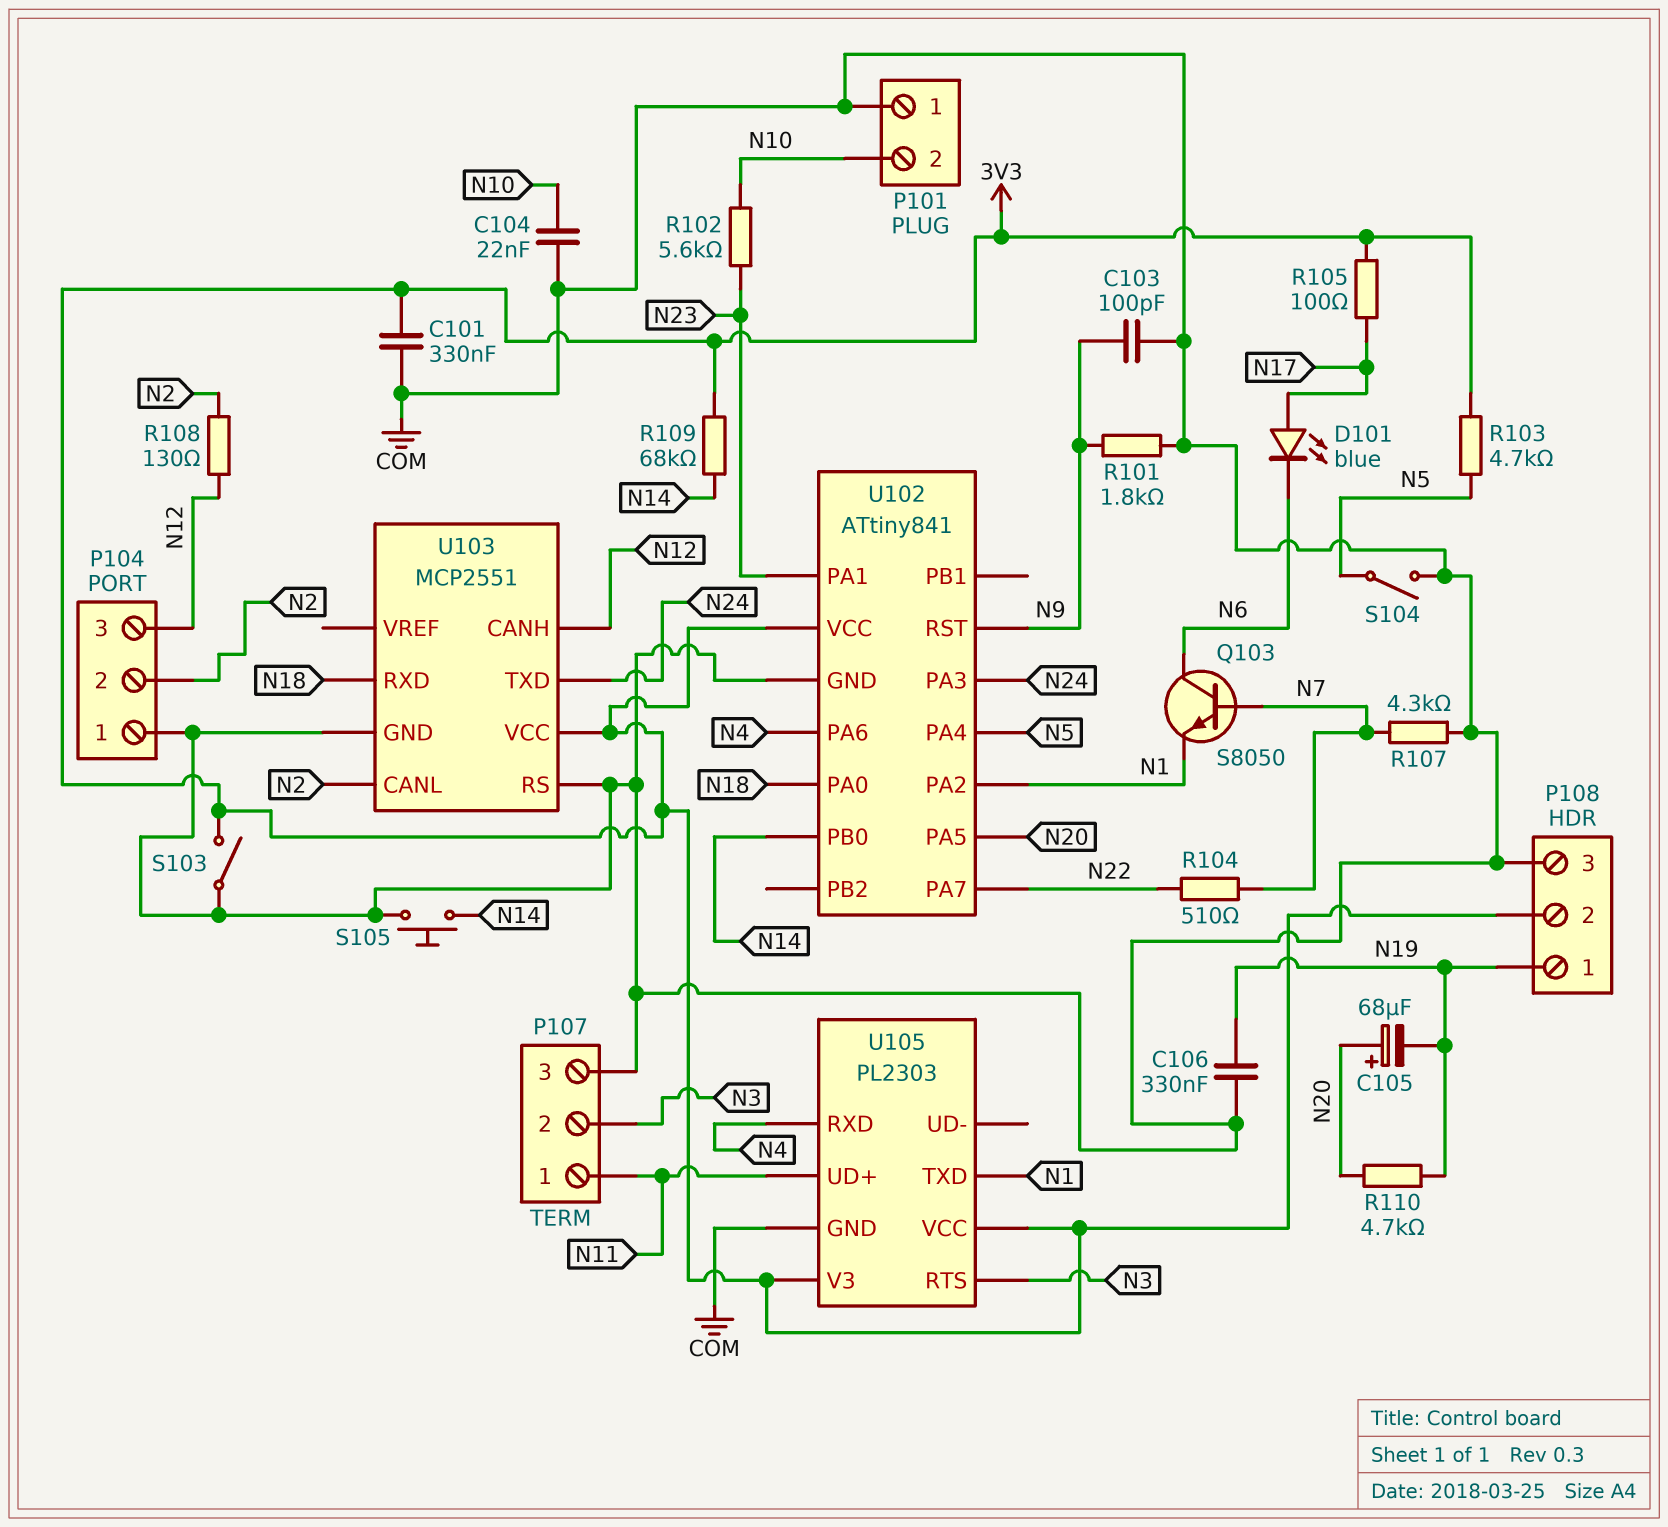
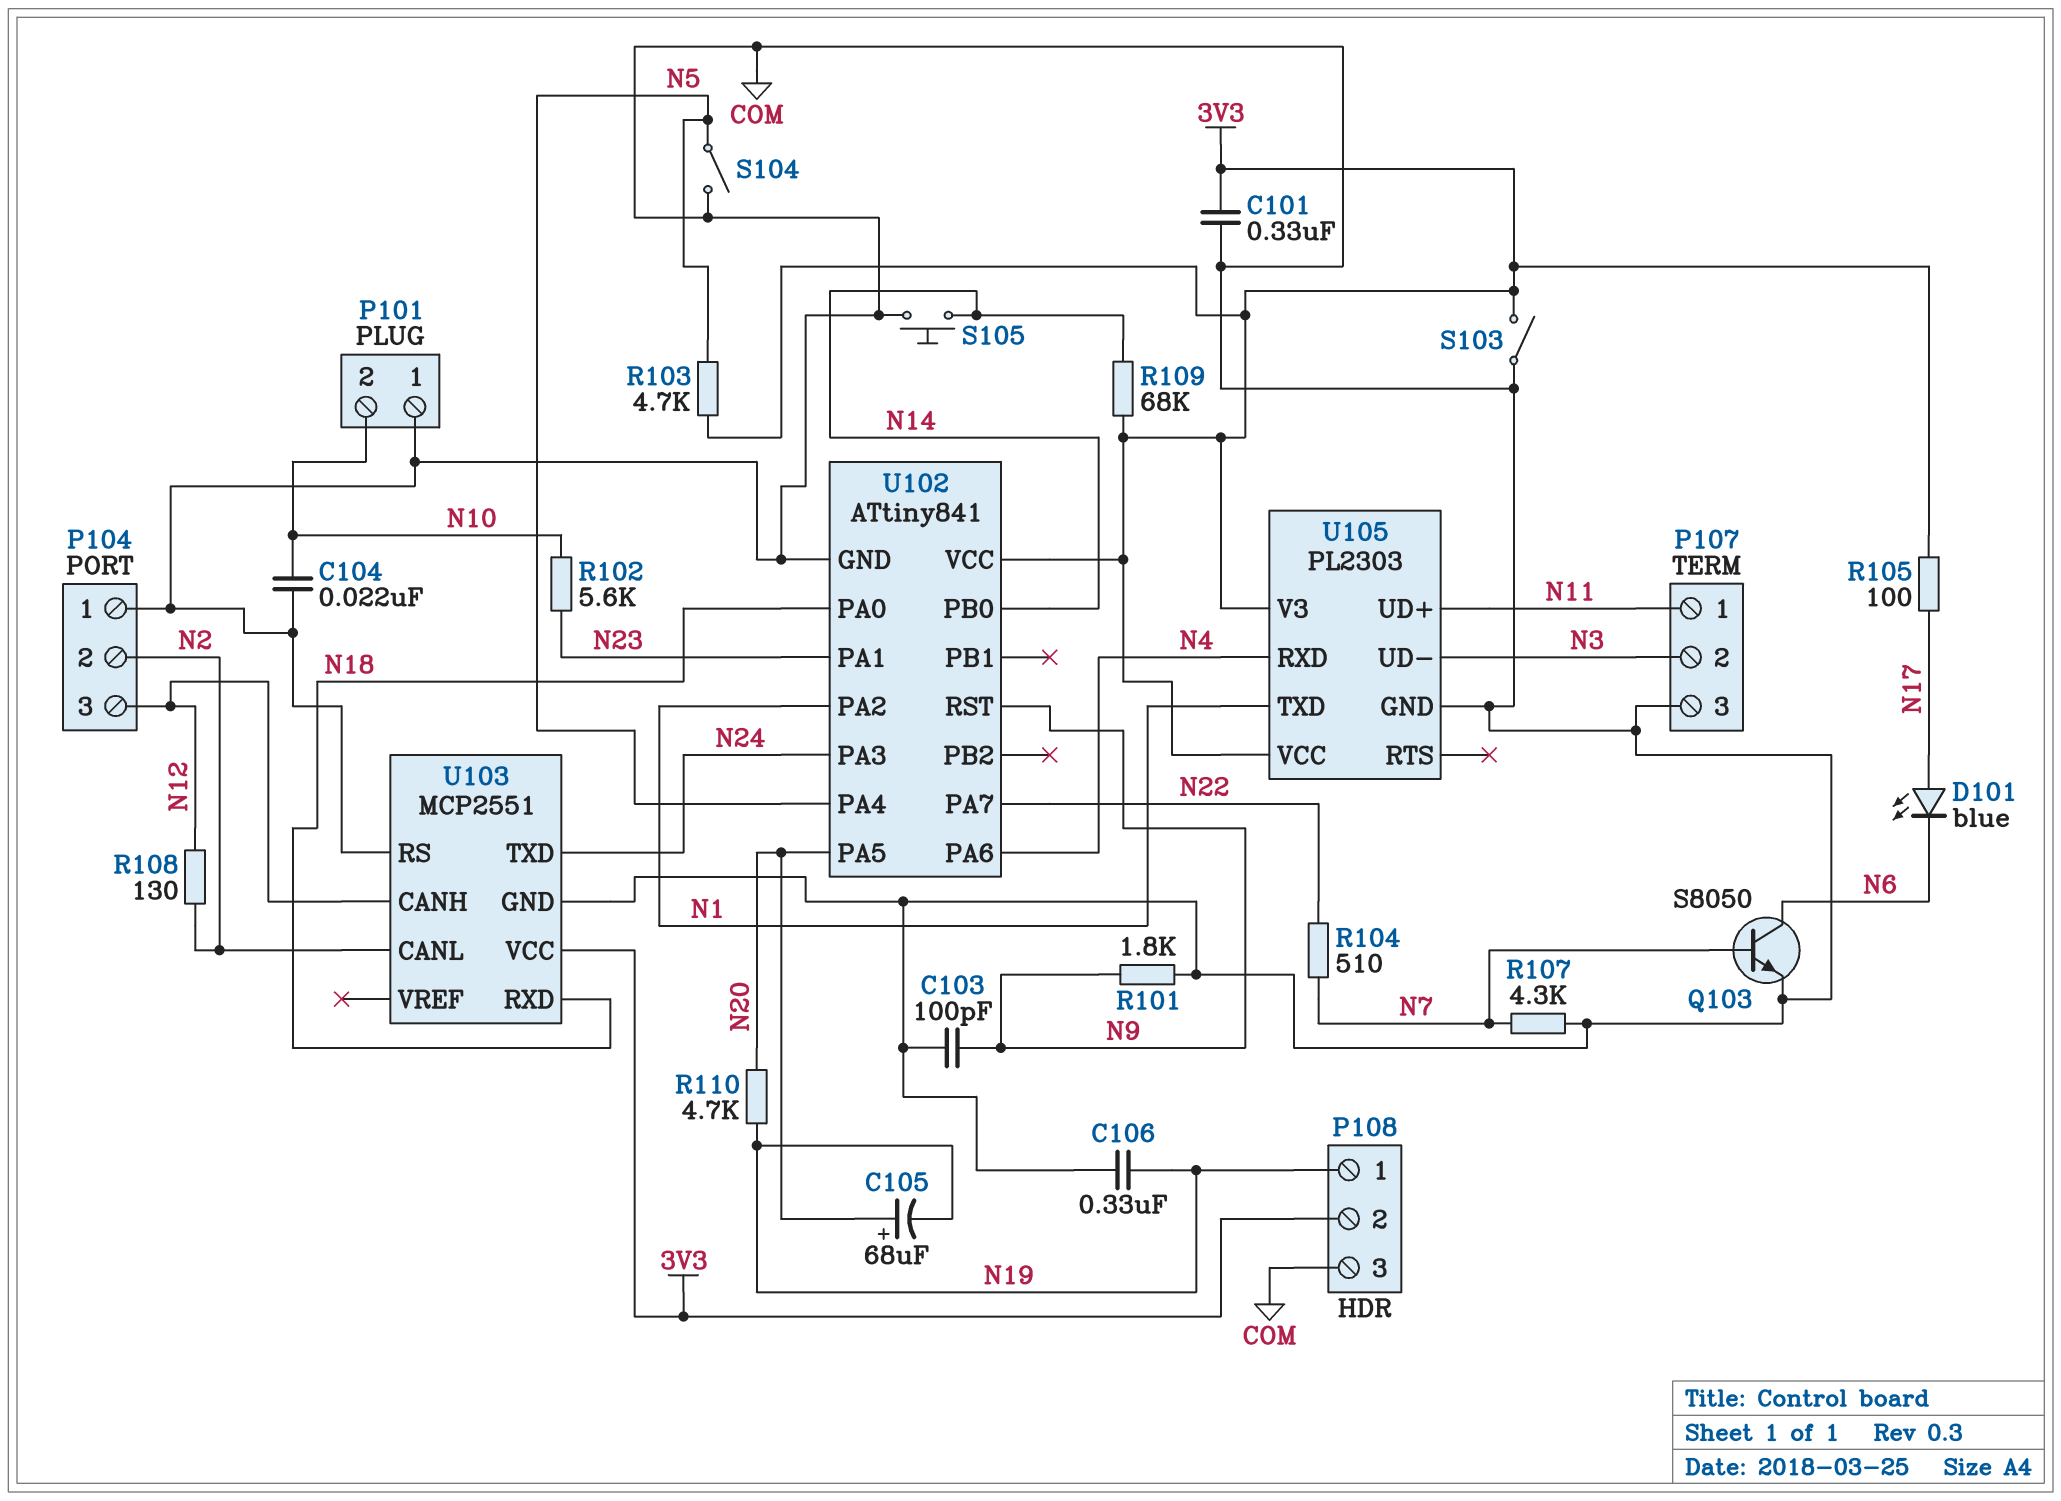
Q103: NPN S8050 (B N7, C N6, E N1) -> NPN S8050 (B N7, C N6, E COM)
U105 pin RTS: N3 -> none
U105 pin UD-: none -> N3

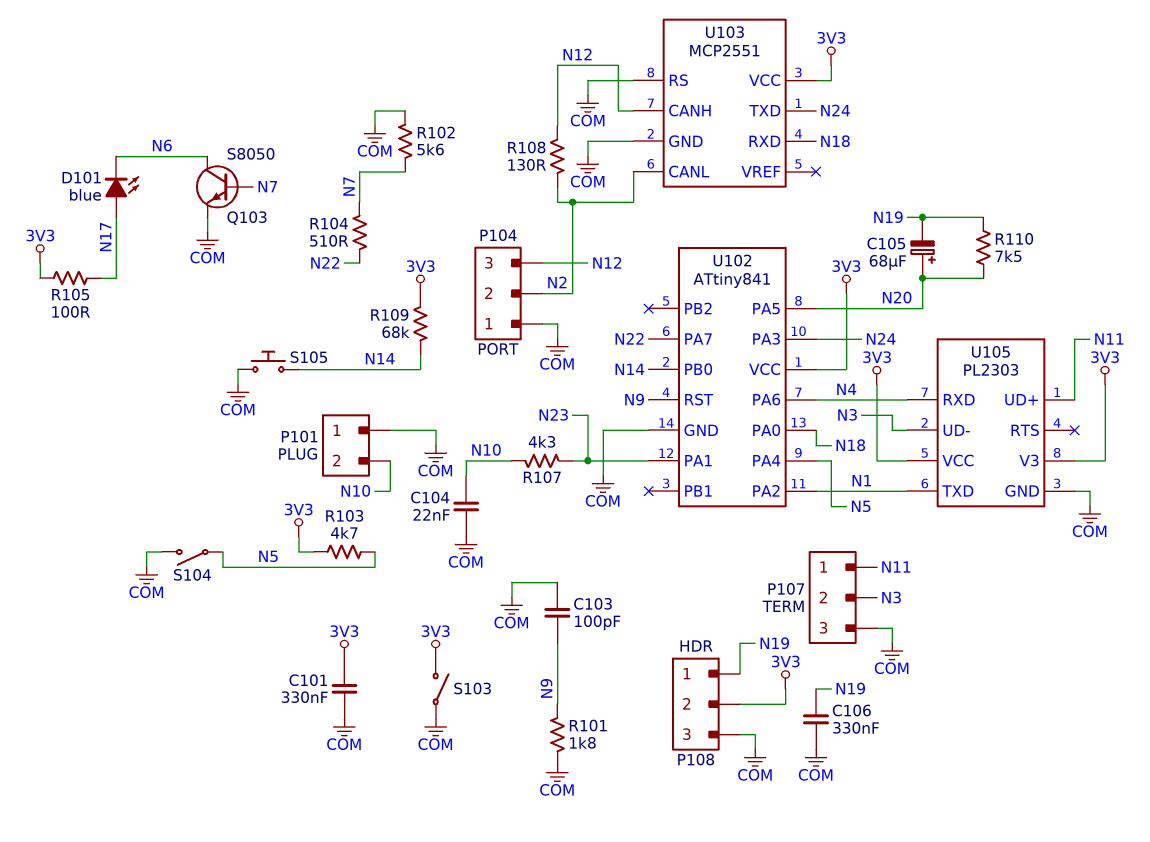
R102: 5.6k (N10, N23) -> 5.6k (COM, N7)
R107: 4.3k (COM, N7) -> 4.3k (N10, N23)
R110: 4.7k (N19, N20) -> 7.5k (N19, N20)

